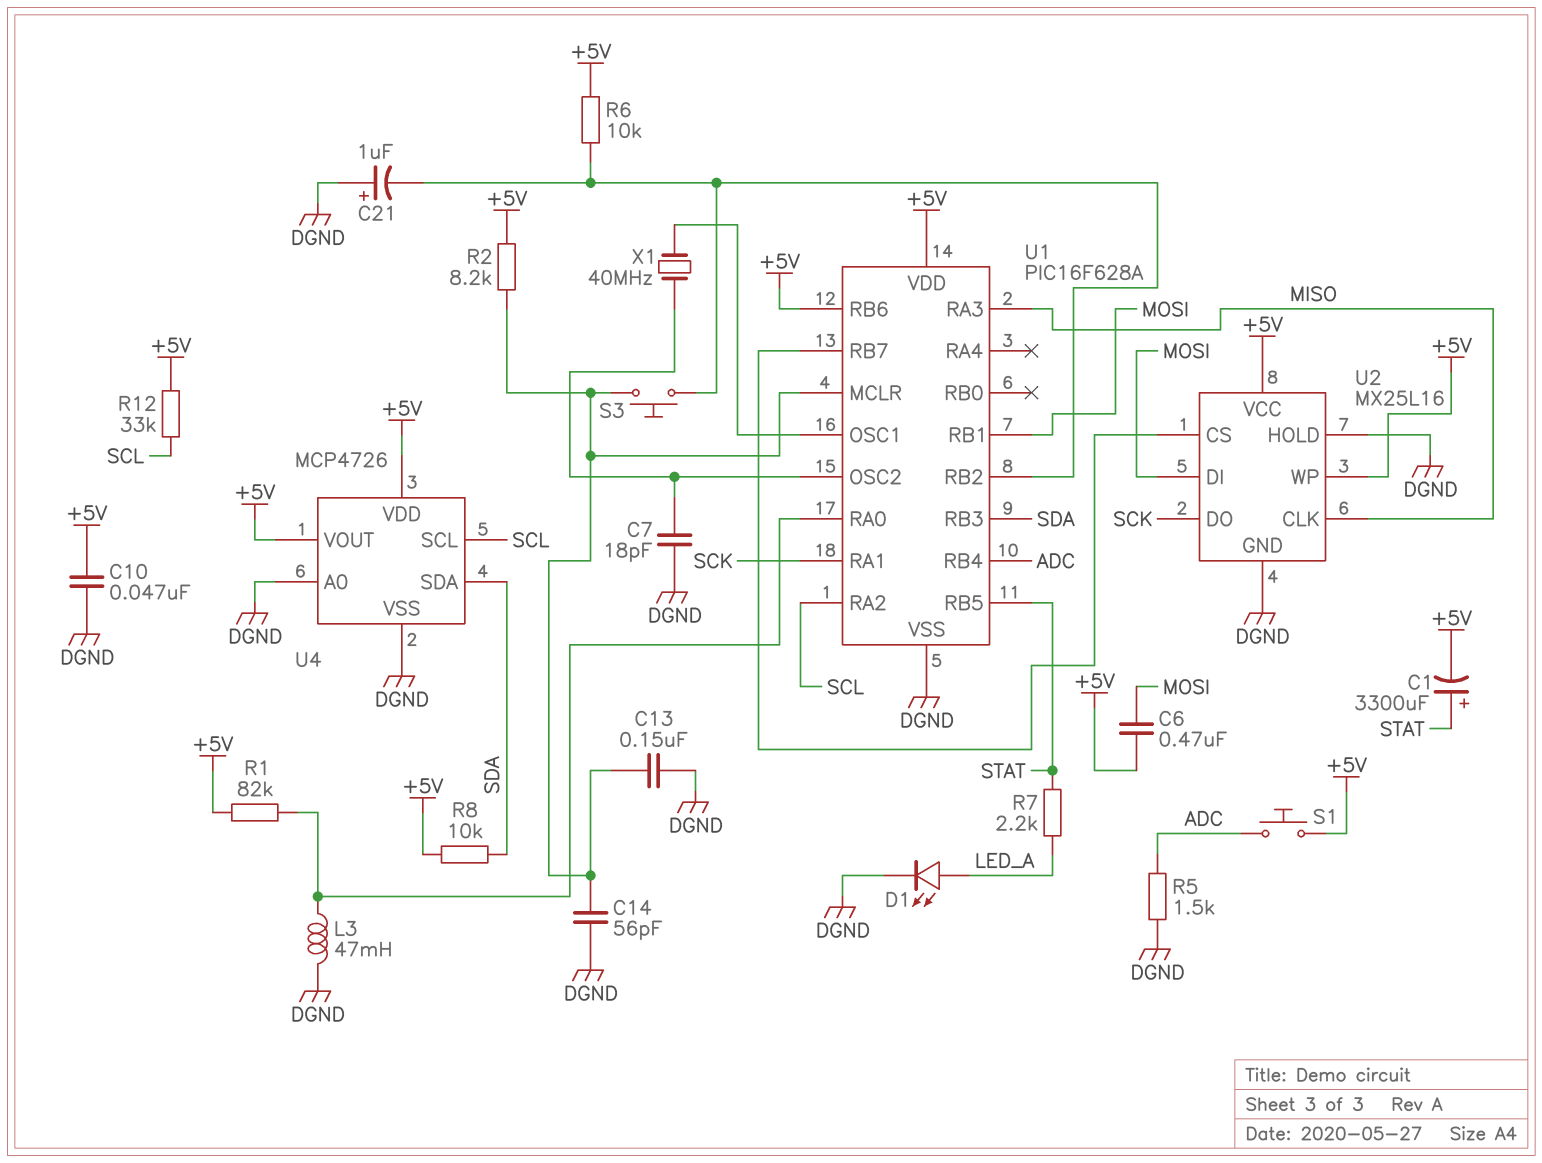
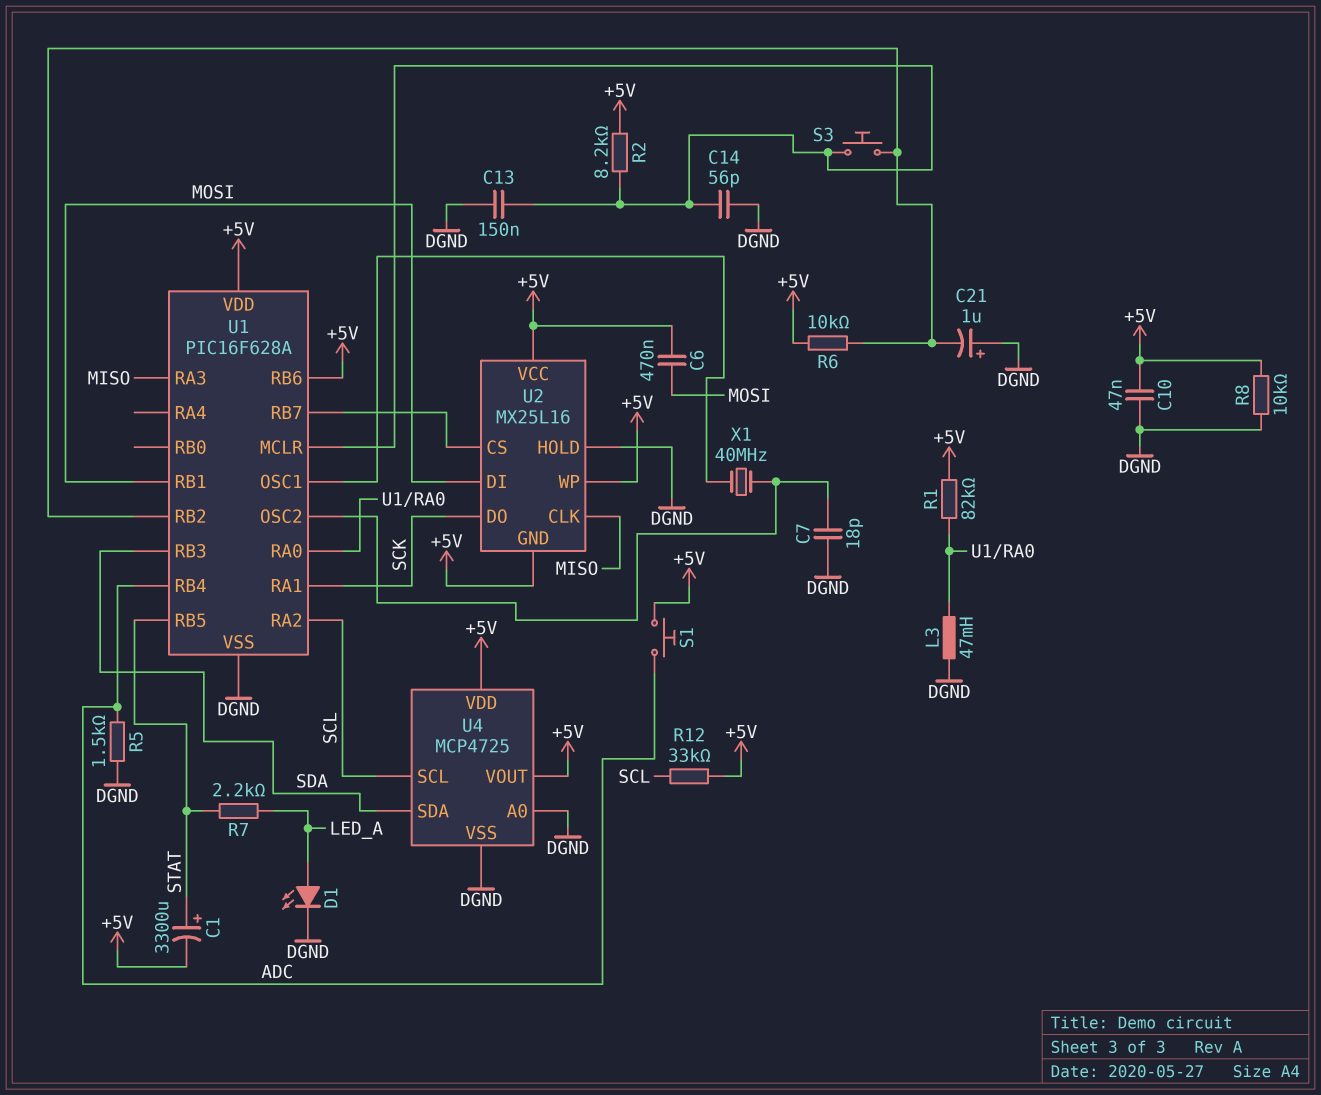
R8: 10k (+5V, SDA) -> 10k (+5V, DGND)
U2 pin GND: DGND -> +5V
U4: MCP4726 -> MCP4725

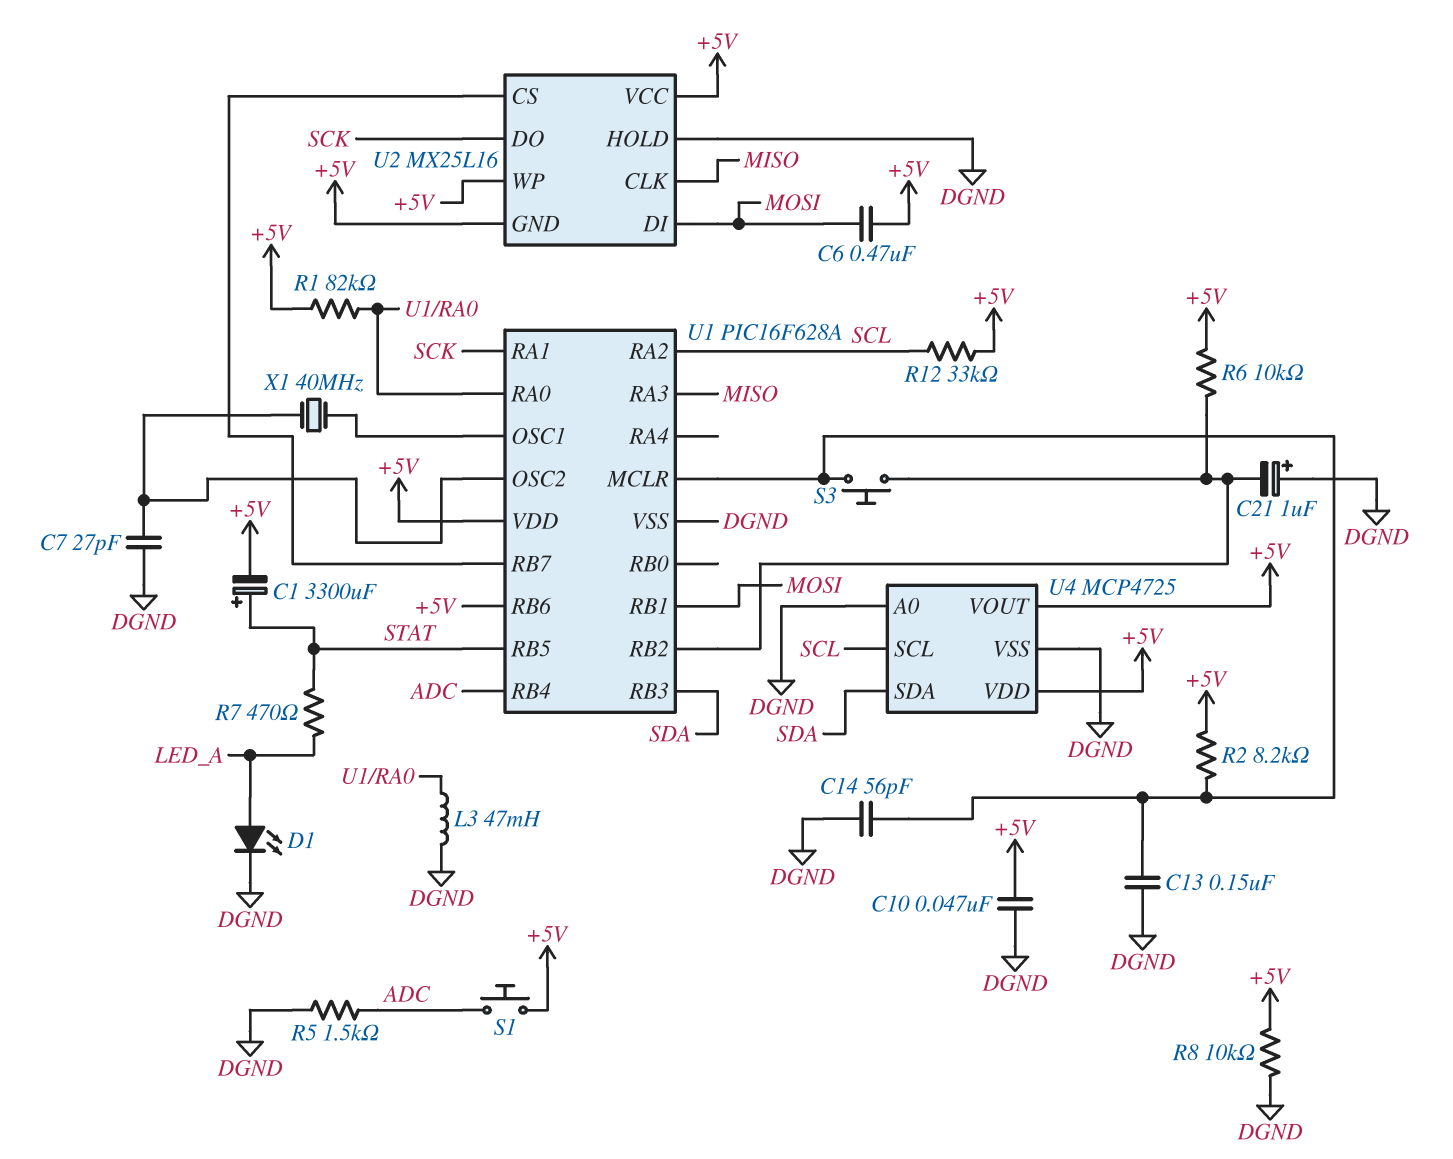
C7: 18pF (DGND, U1/OSC2) -> 27pF (DGND, U1/OSC2)
R7: 2.2k (LED_A, STAT) -> 470 (LED_A, STAT)

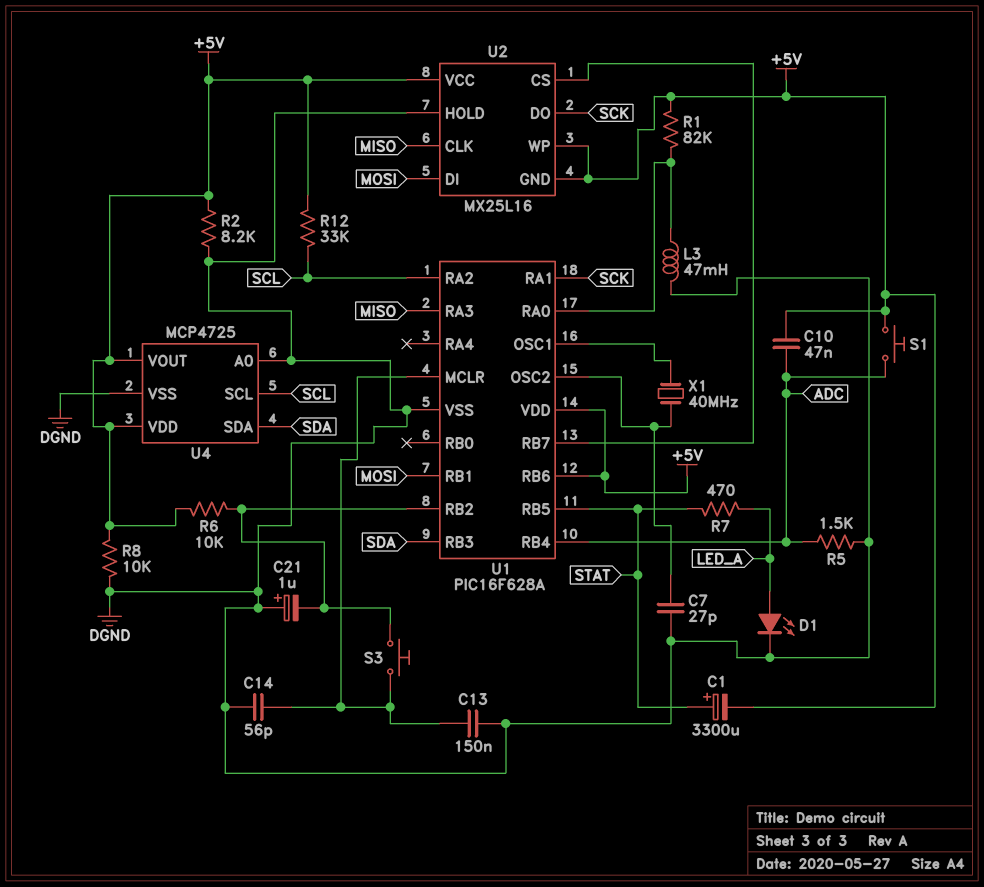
C6: 470nF (+5V, MOSI) -> none
C10: 47nF (+5V, DGND) -> 47nF (+5V, ADC)
R2: 8.2k (+5V, U1/MCLR) -> 8.2k (+5V, DGND)

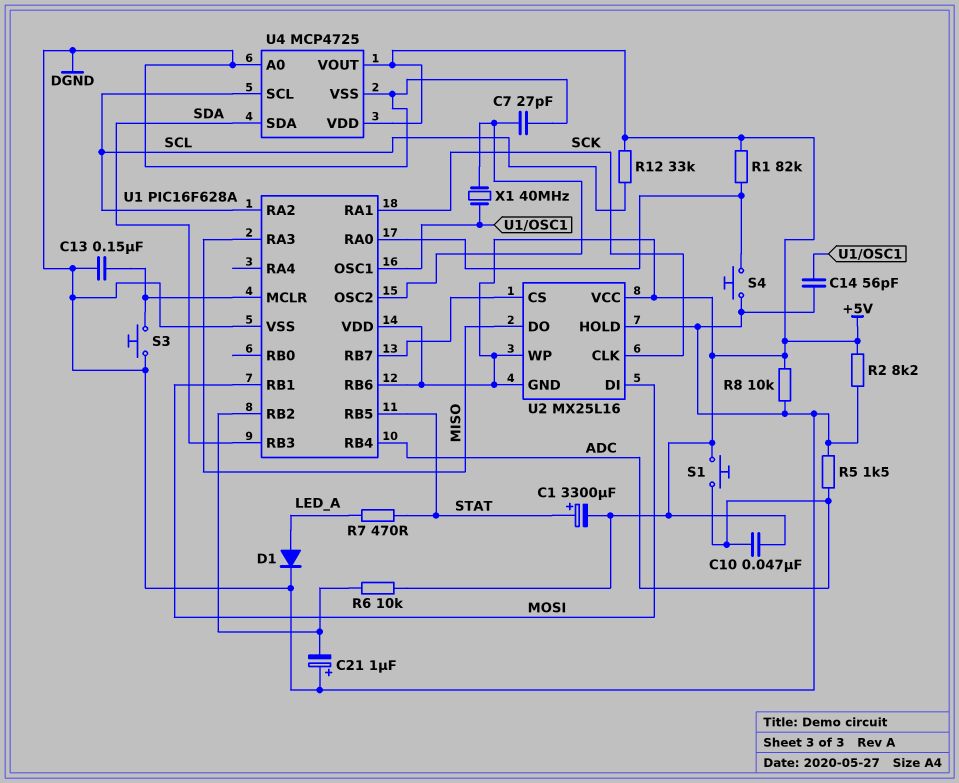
C14: 56pF (DGND, U1/MCLR) -> 56pF (DGND, U1/OSC1)
D1: LED (A LED_A, K DGND) -> diode (A LED_A, K DGND)
L3: 47mH (DGND, U1/RA0) -> none
S3: button (U1/MCLR, U1/RB2) -> button (DGND, U1/MCLR)
S4: none -> button (DGND, U1/RA0)
U2 pin CLK: MISO -> SCK
U2 pin DO: SCK -> MISO

